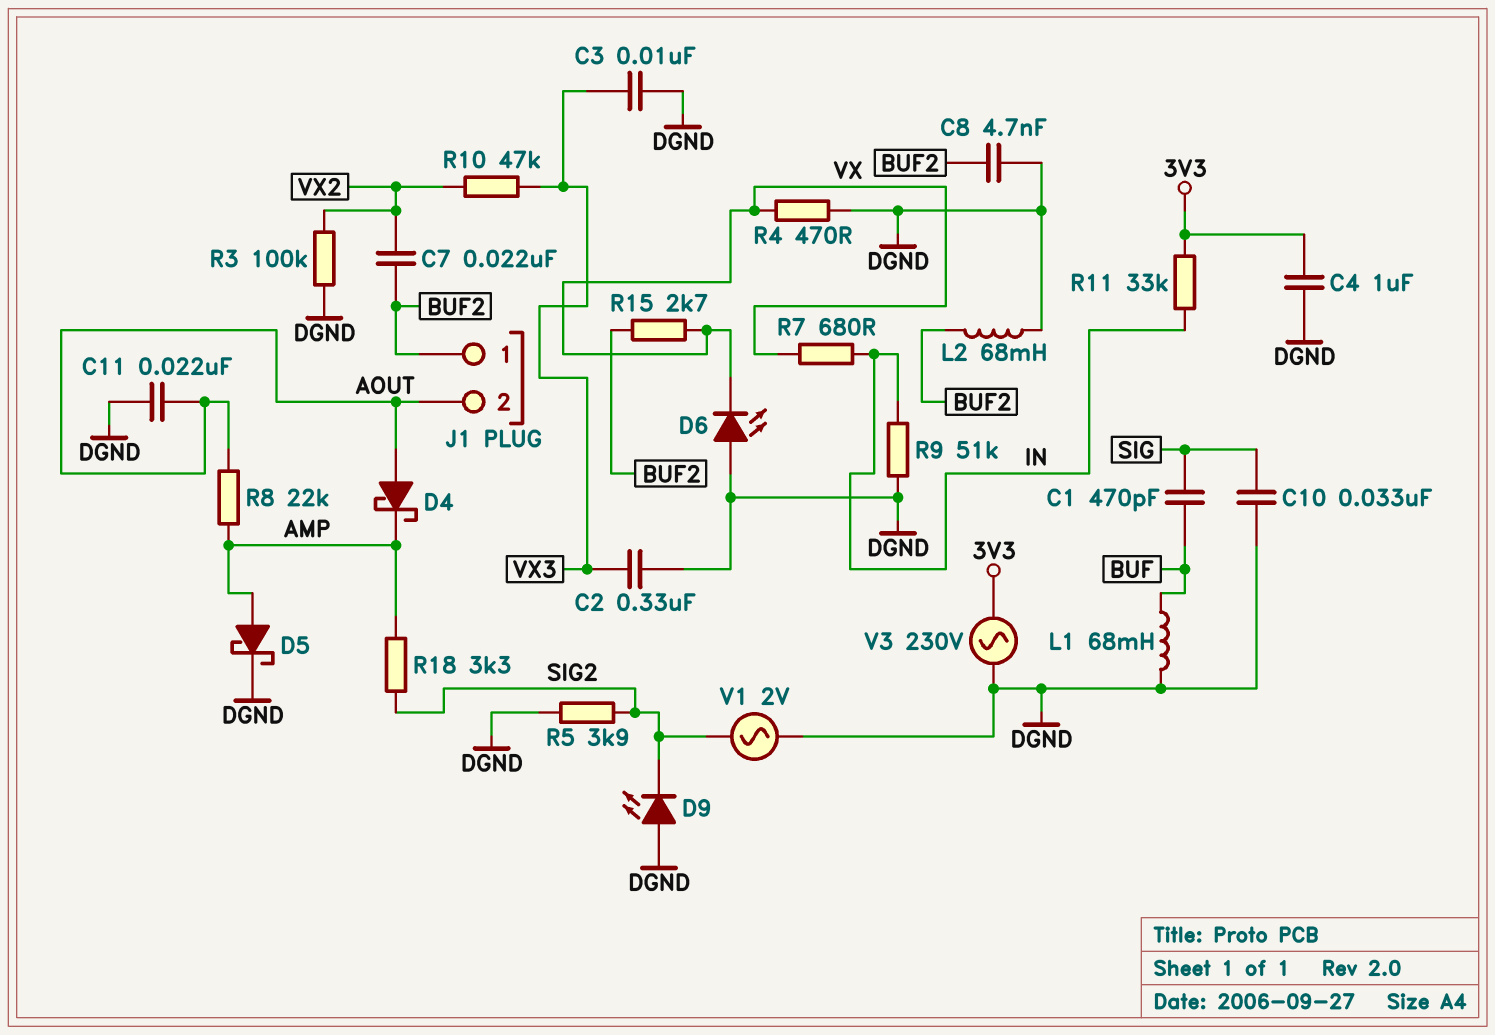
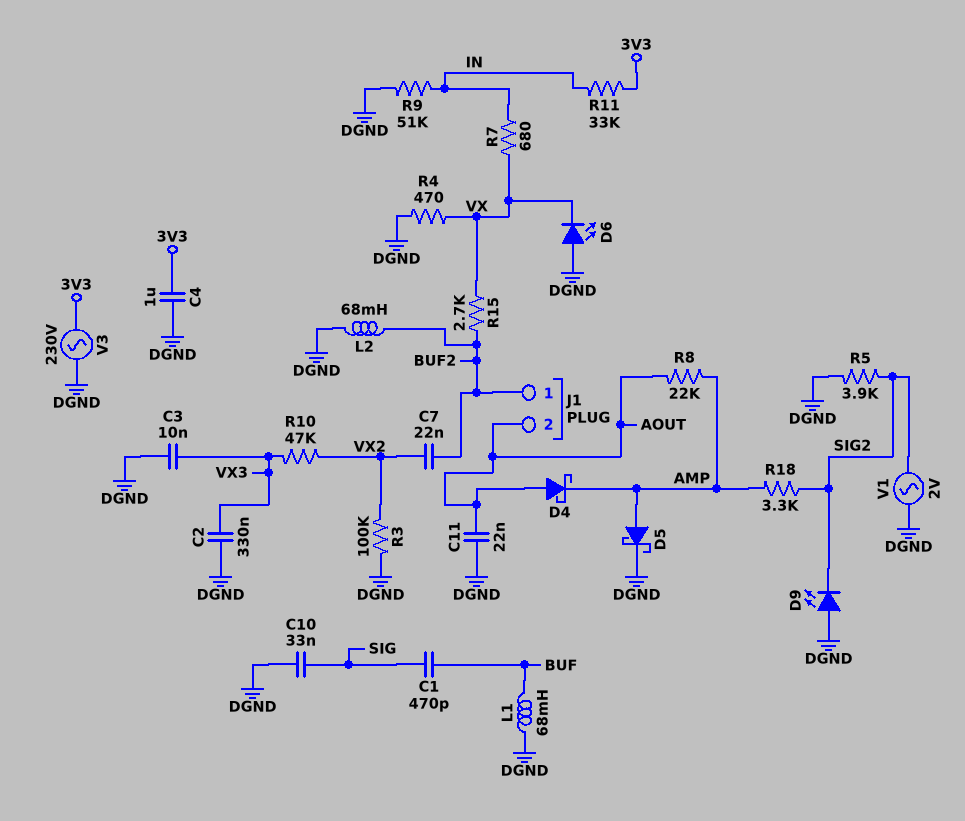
C8: 4.7nF (BUF2, DGND) -> none

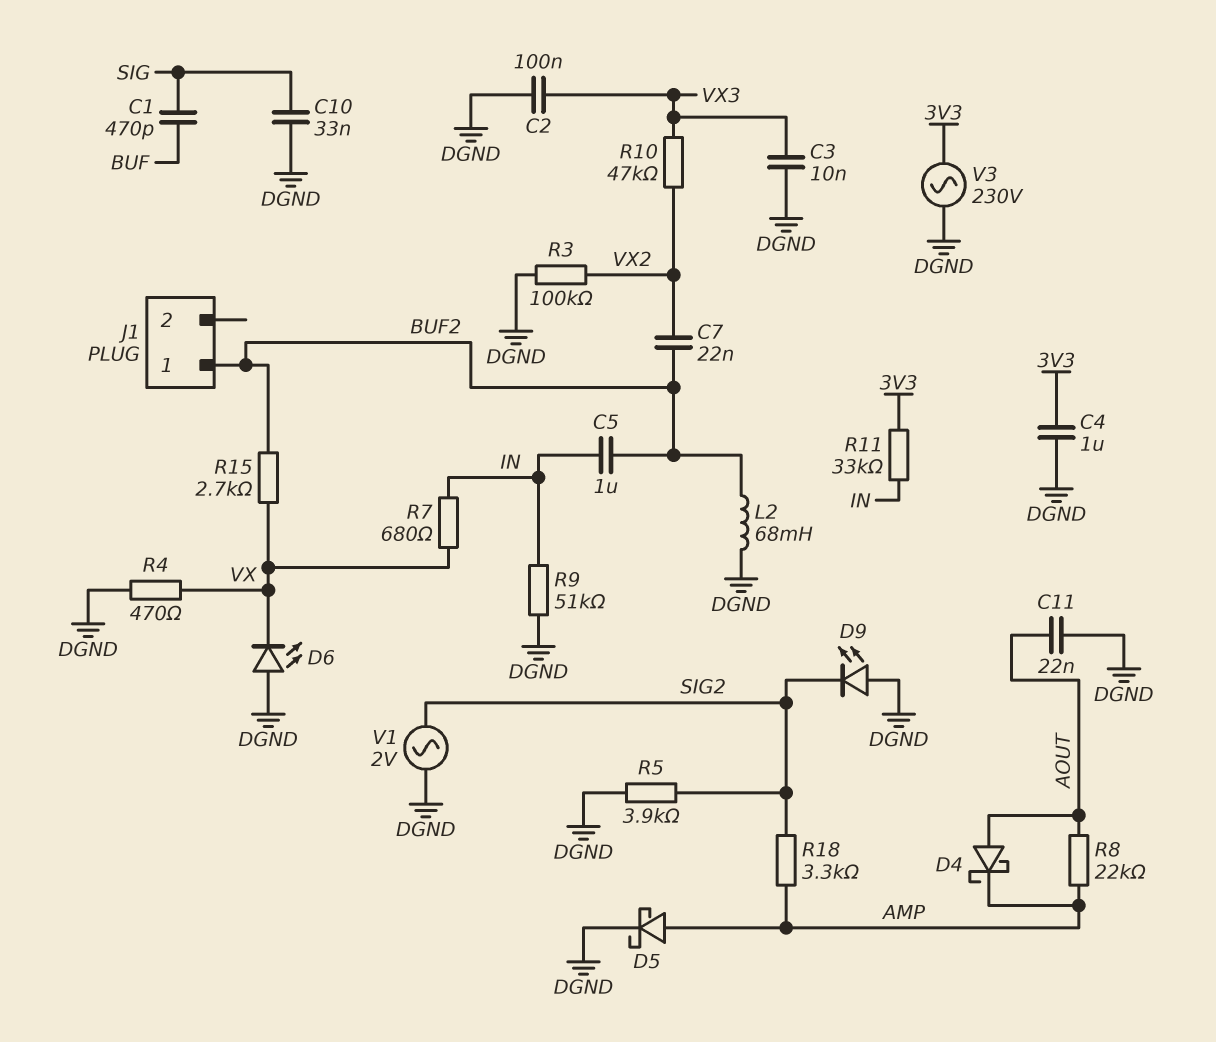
C2: 330nF (DGND, VX3) -> 100nF (DGND, VX3)
C5: none -> 1uF (BUF2, IN)
J1 pin 2: AOUT -> none
L1: 68mH (BUF, DGND) -> none

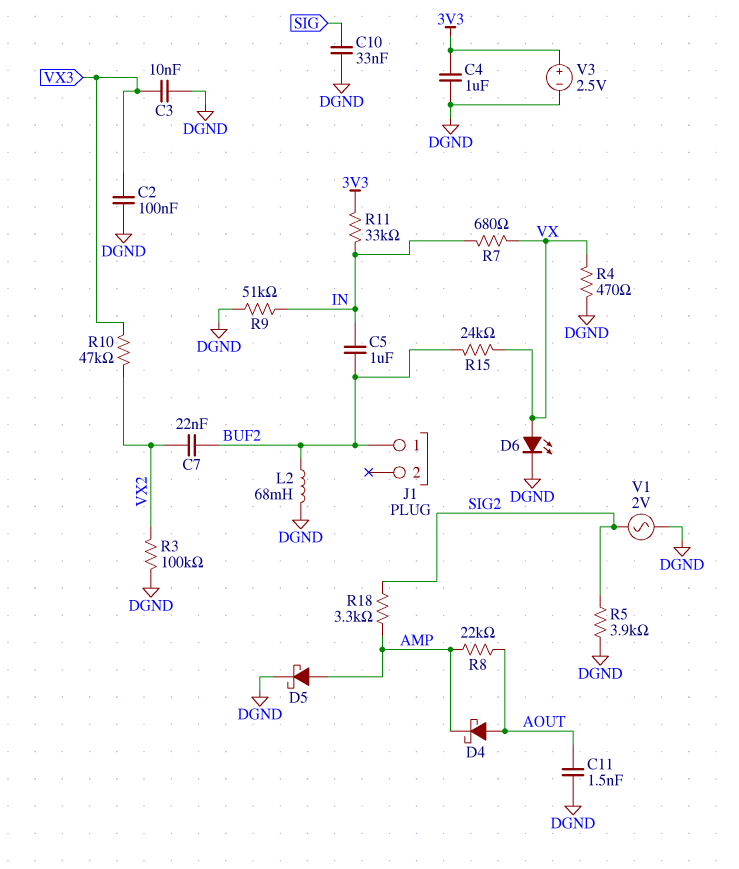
C1: 470pF (BUF, SIG) -> none
C11: 22nF (AOUT, DGND) -> 1.5nF (AOUT, DGND)
D6: LED (A DGND, K VX) -> LED (A VX, K DGND)
D9: LED (A DGND, K SIG2) -> none
R15: 2.7k (BUF2, VX) -> 24k (BUF2, VX)
V3: AC 230V (3V3, DGND) -> 2.5V (plus 3V3, minus DGND)

